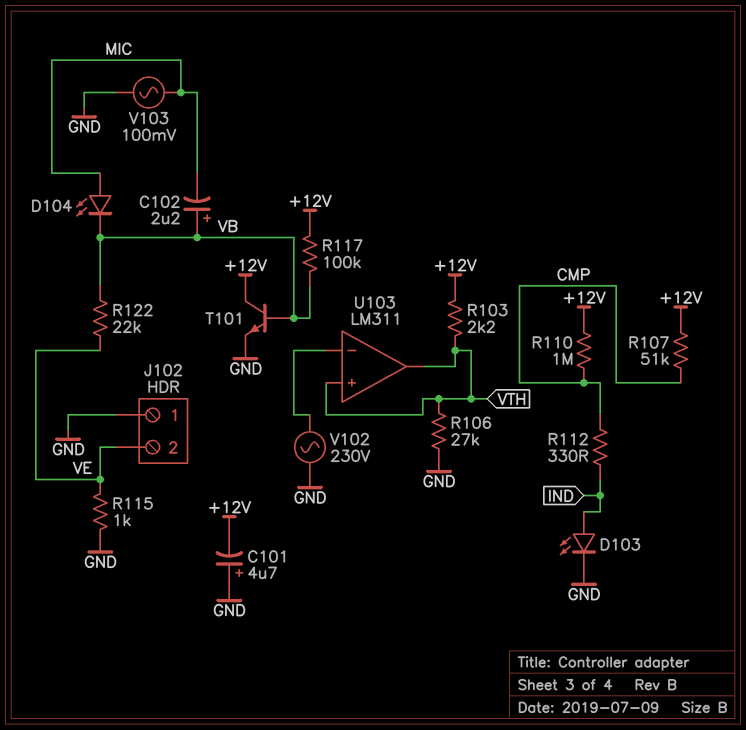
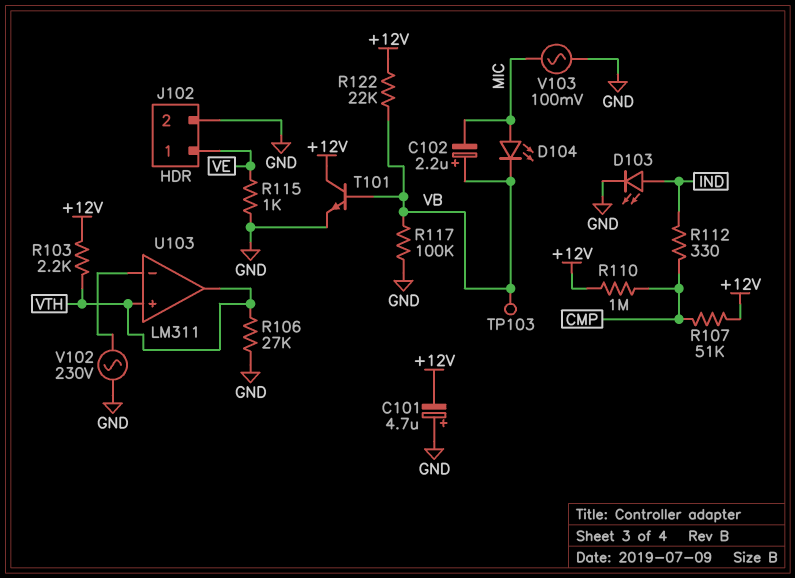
J102 pin 1: GND -> VE
J102 pin 2: VE -> GND
R117: 100k (+12V, VB) -> 100k (GND, VB)
R122: 22k (VB, VE) -> 22k (+12V, VB)
TP103: none -> test point (VB)

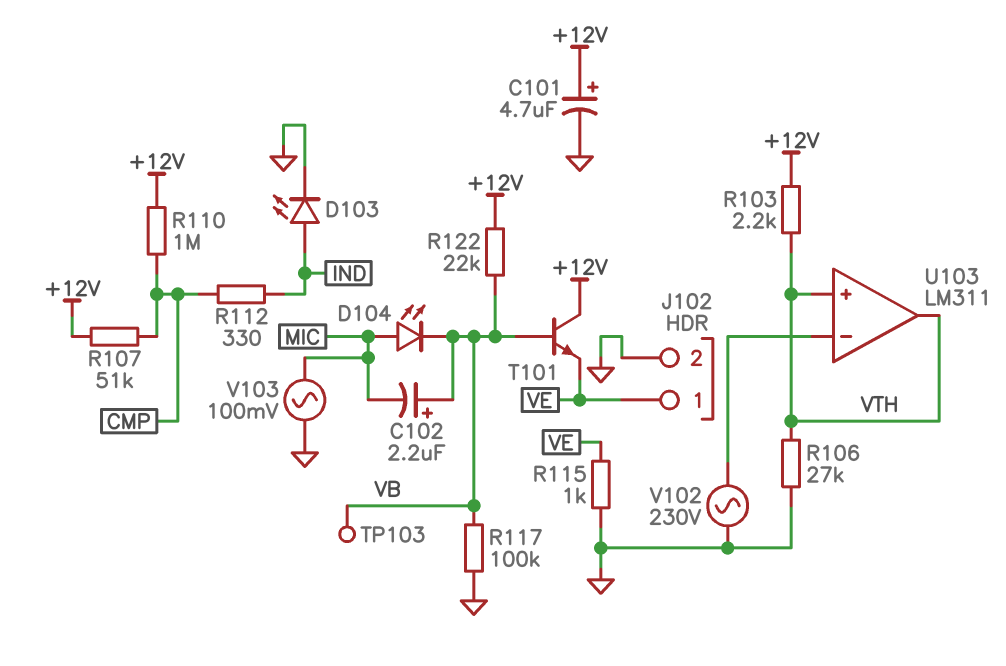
C101: 4.7uF (plus GND, minus +12V) -> 4.7uF (plus +12V, minus GND)
T101: NPN (B VB, C +12V, E GND) -> NPN (B VB, C +12V, E VE)

